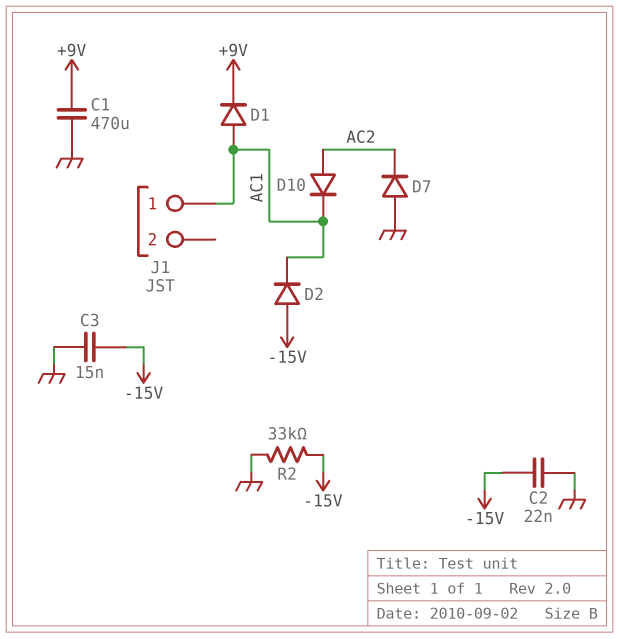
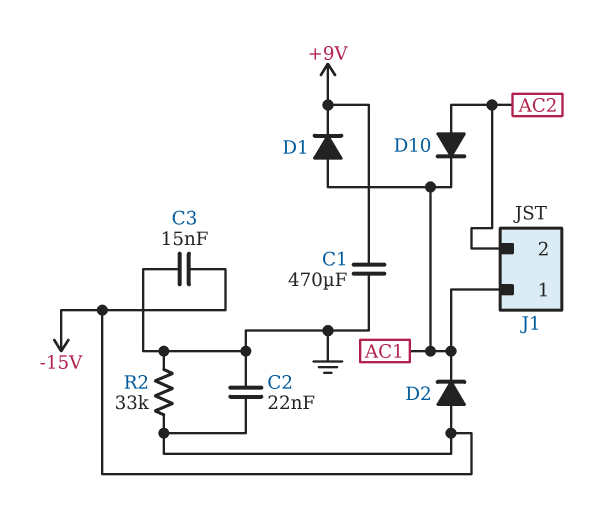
D7: diode (A GND, K AC2) -> none
J1 pin 2: none -> AC2

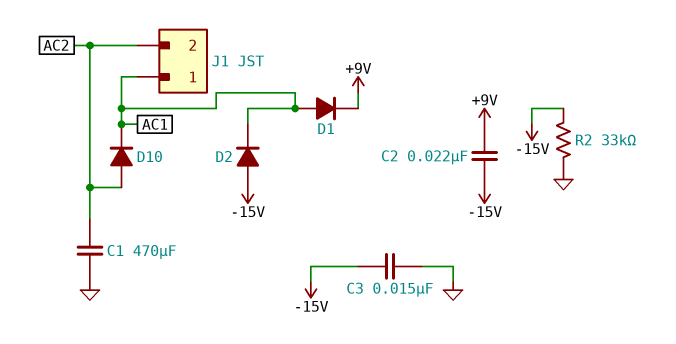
C1: 470uF (+9V, GND) -> 470uF (AC2, GND)
C2: 22nF (-15V, GND) -> 22nF (+9V, -15V)

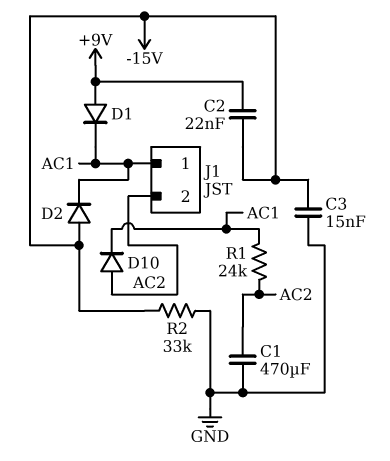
D1: diode (A AC1, K +9V) -> diode (A +9V, K AC1)
R1: none -> 24k (AC1, AC2)

